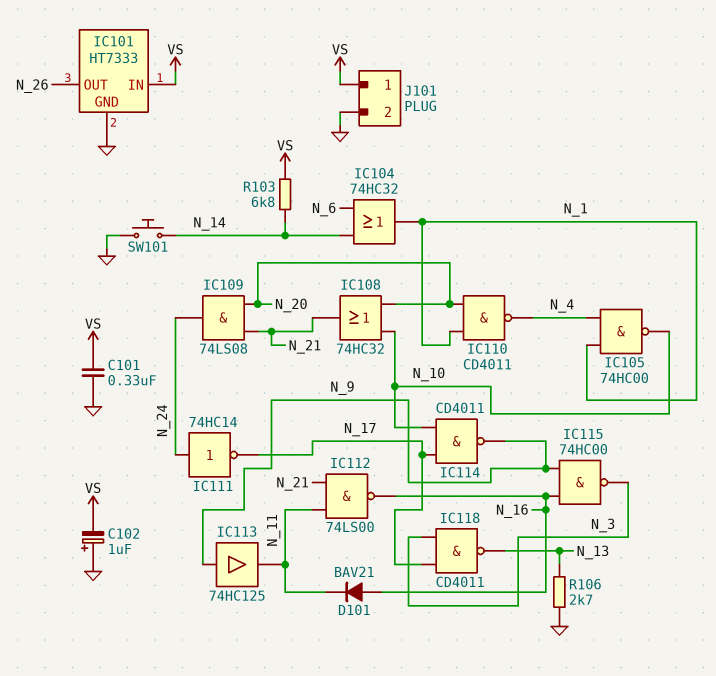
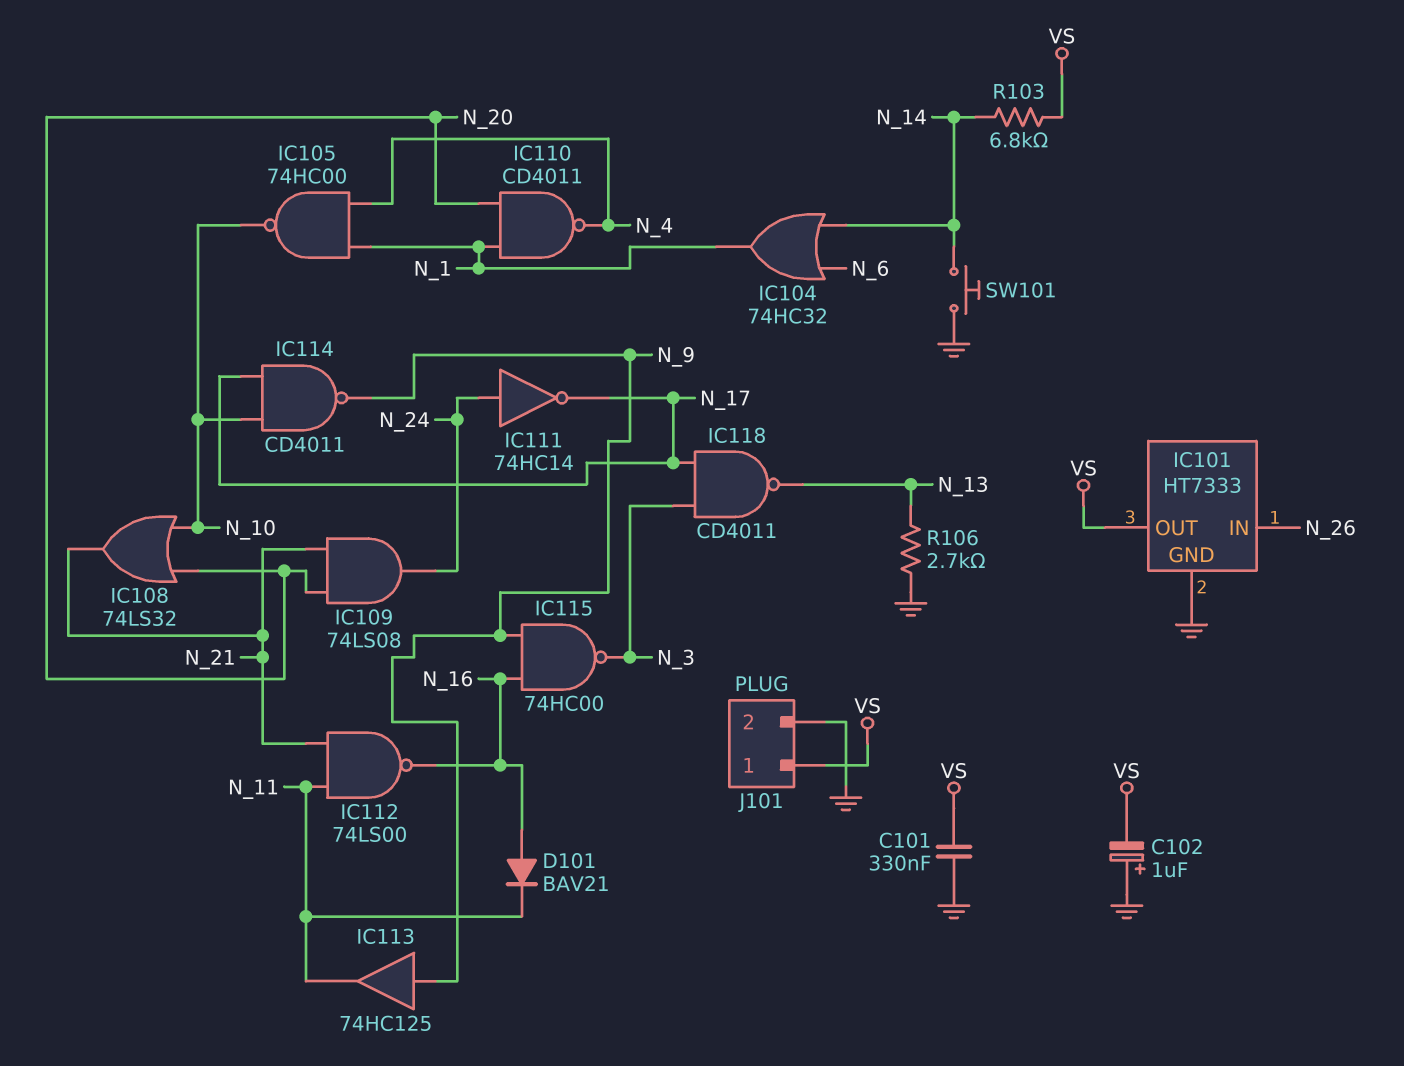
IC101 pin IN: VS -> N_26
IC101 pin OUT: N_26 -> VS
IC108: OR 74HC32 (in N_10, in N_20, out N_21) -> OR 74LS32 (in N_10, in N_20, out N_21)

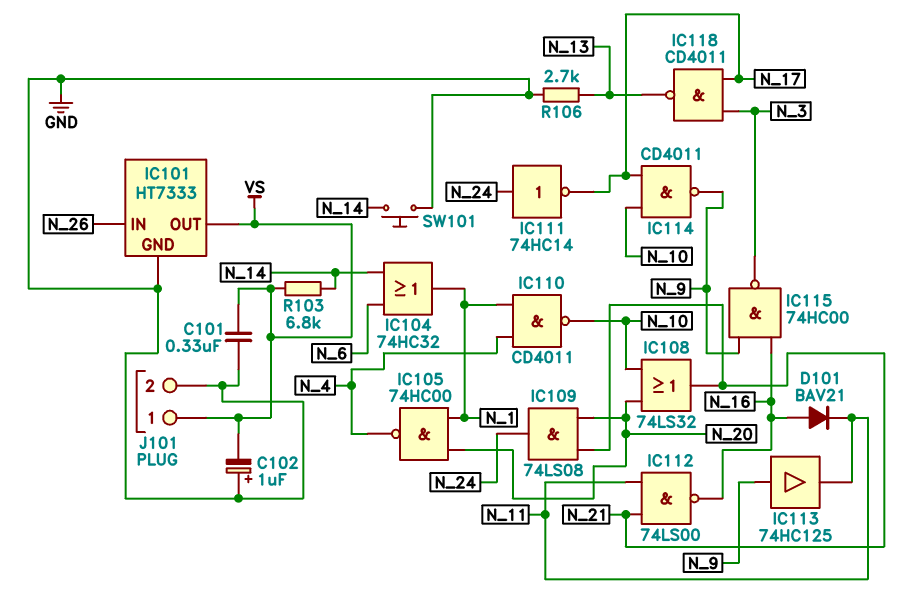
IC105: NAND 74HC00 (in N_1, in N_4, out N_10) -> NAND 74HC00 (in N_1, in N_20, out N_4)
IC110: NAND CD4011 (in N_1, in N_20, out N_4) -> NAND CD4011 (in N_1, in N_4, out N_10)

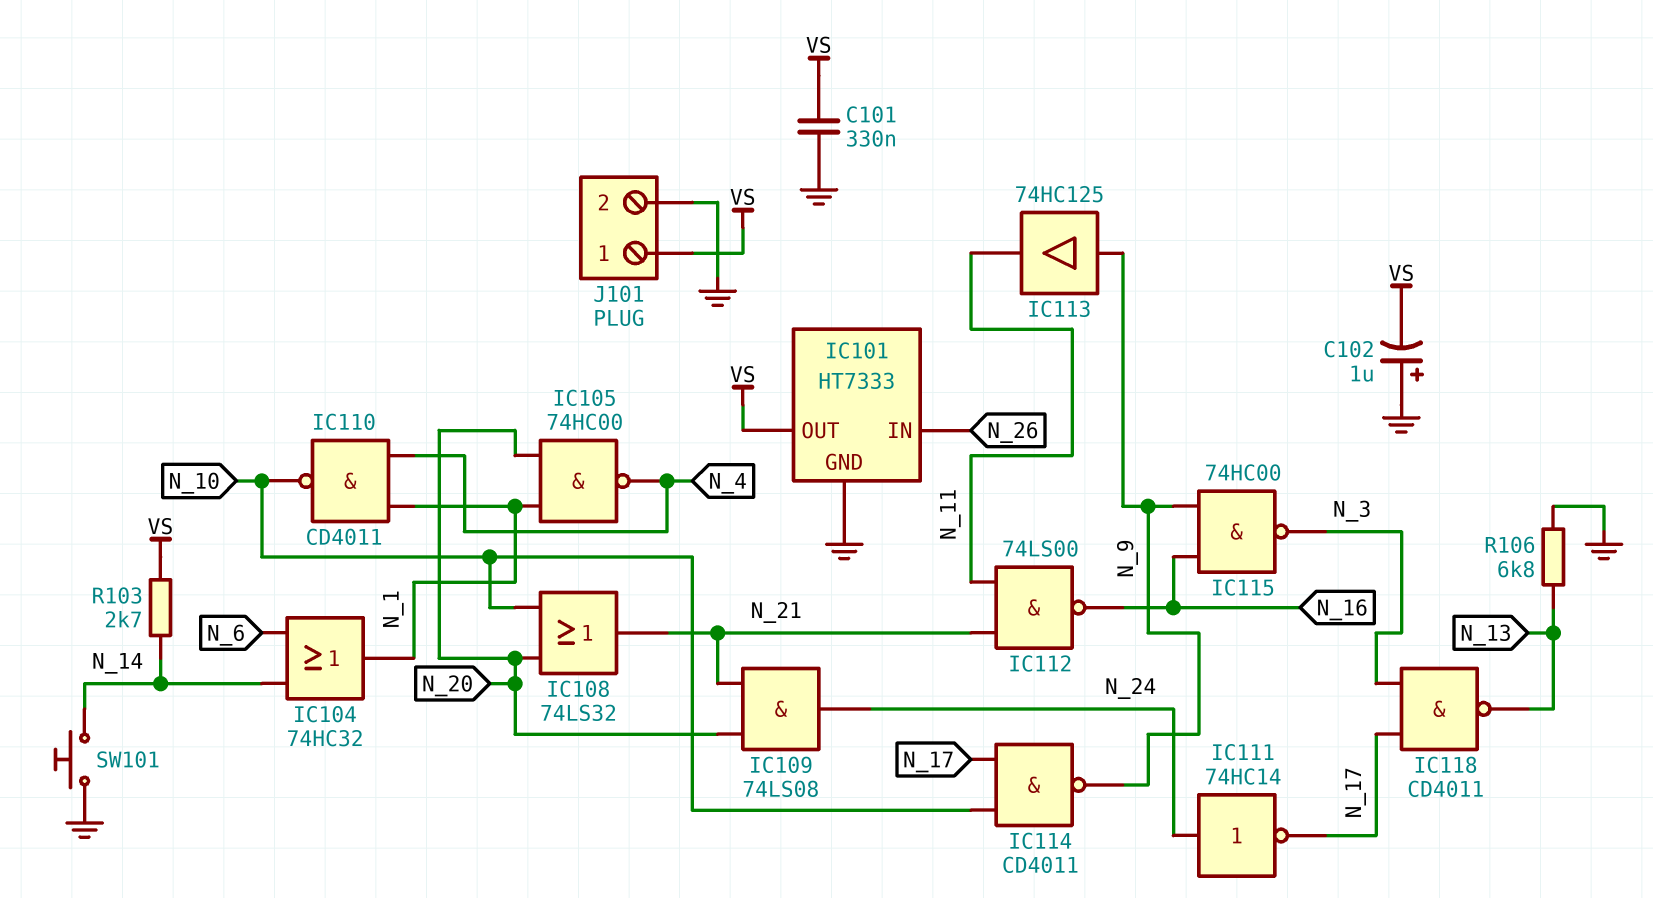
D101: diode BAV21 (A N_16, K N_11) -> none
R103: 6.8k (N_14, VS) -> 2.7k (N_14, VS)
R106: 2.7k (GND, N_13) -> 6.8k (GND, N_13)

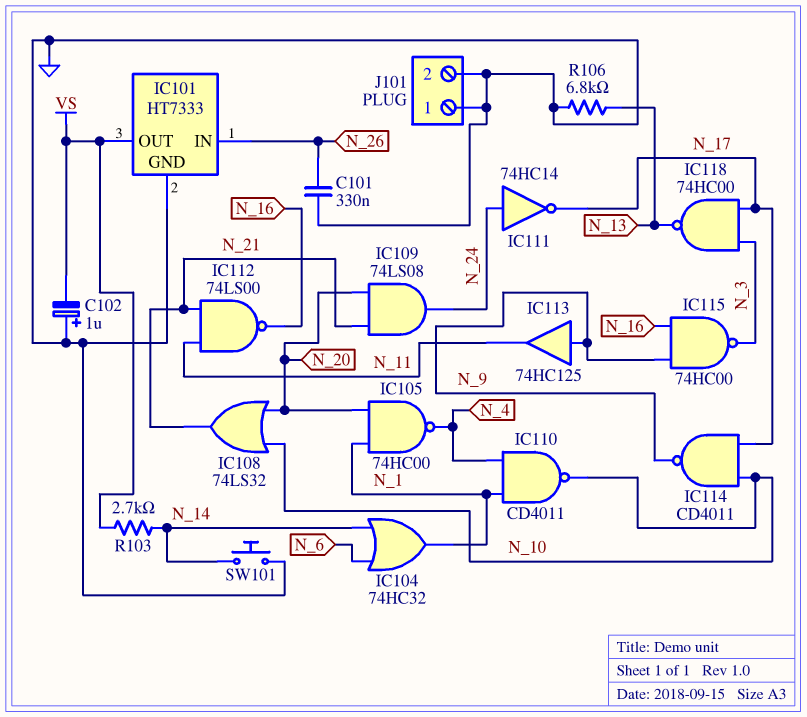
C101: 330nF (GND, VS) -> 330nF (GND, N_26)
IC118: NAND CD4011 (in N_3, in N_17, out N_13) -> NAND 74HC00 (in N_3, in N_17, out N_13)
J101 pin 1: VS -> GND

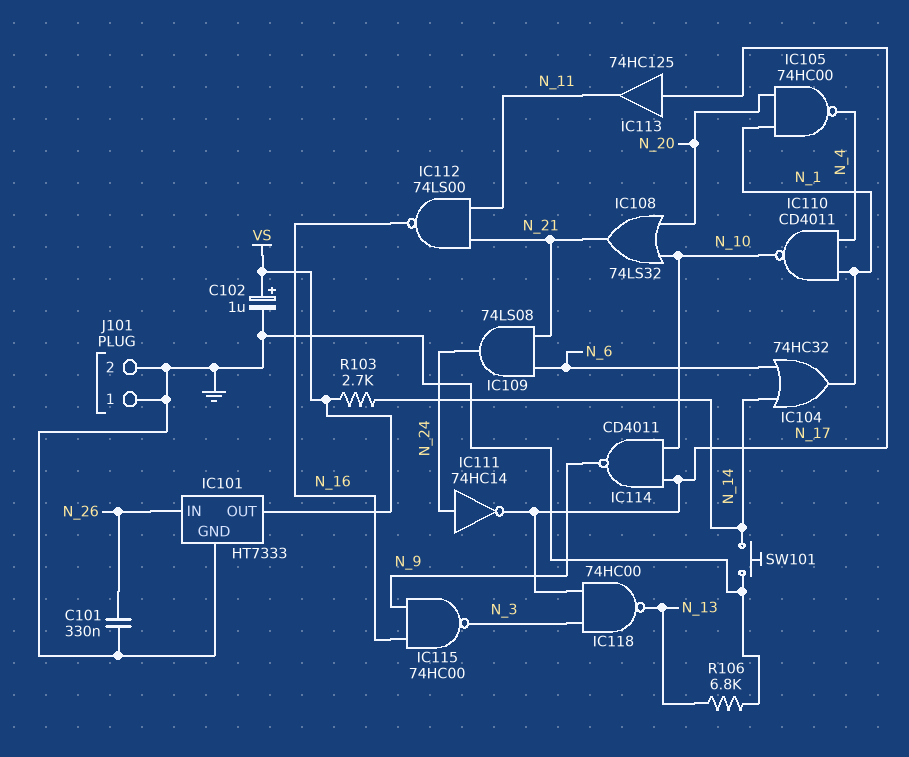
C102: 1uF (plus GND, minus VS) -> 1uF (plus VS, minus GND)
IC109: AND 74LS08 (in N_20, in N_21, out N_24) -> AND 74LS08 (in N_6, in N_21, out N_24)
IC113: buffer 74HC125 (in N_9, out N_11) -> buffer 74HC125 (in N_17, out N_11)

